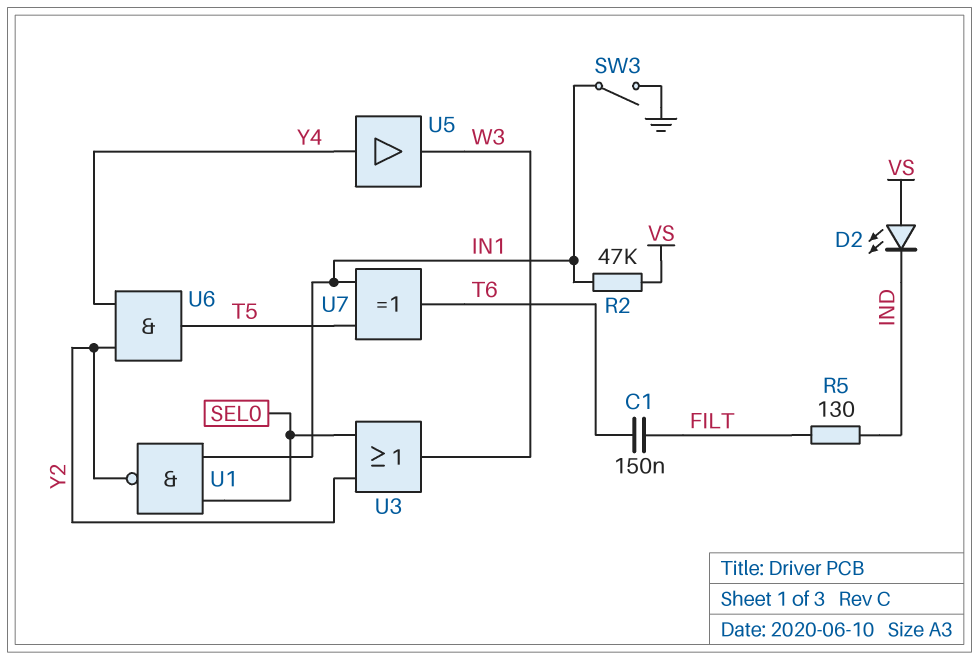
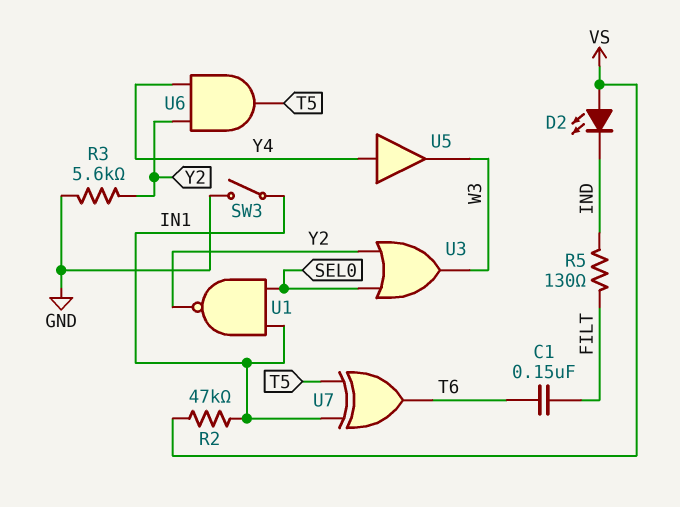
R3: none -> 5.6k (GND, Y2)

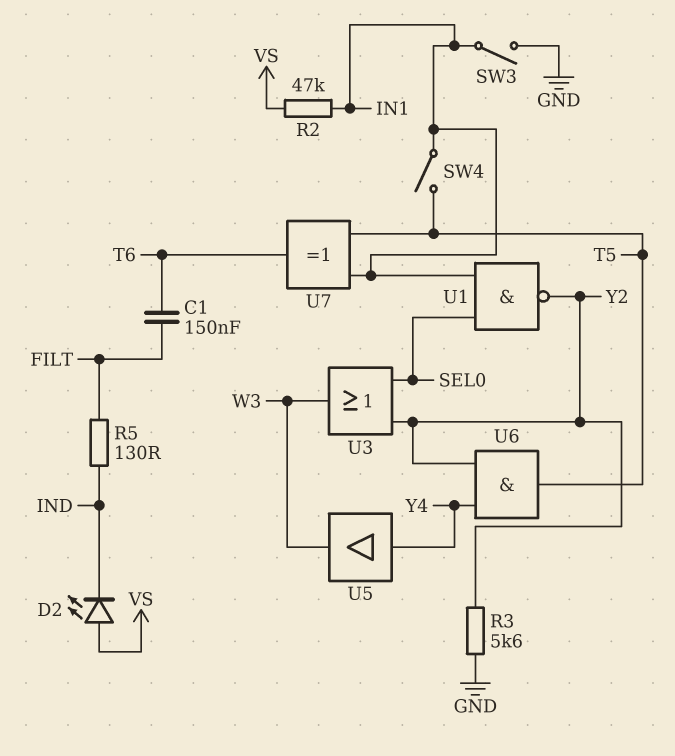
SW4: none -> switch (IN1, T5)

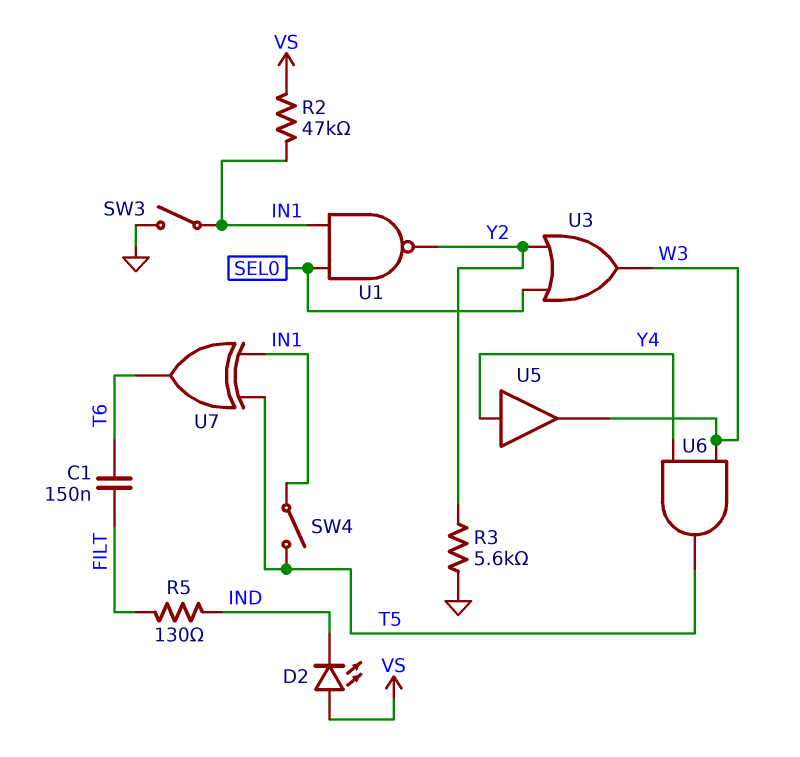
U6: AND (in Y2, in Y4, out T5) -> AND (in W3, in Y4, out T5)

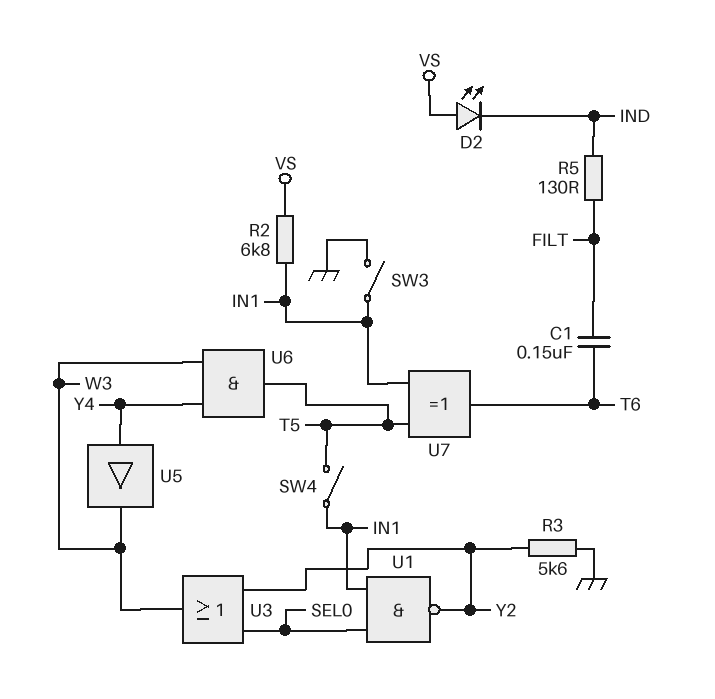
R2: 47k (IN1, VS) -> 6.8k (IN1, VS)

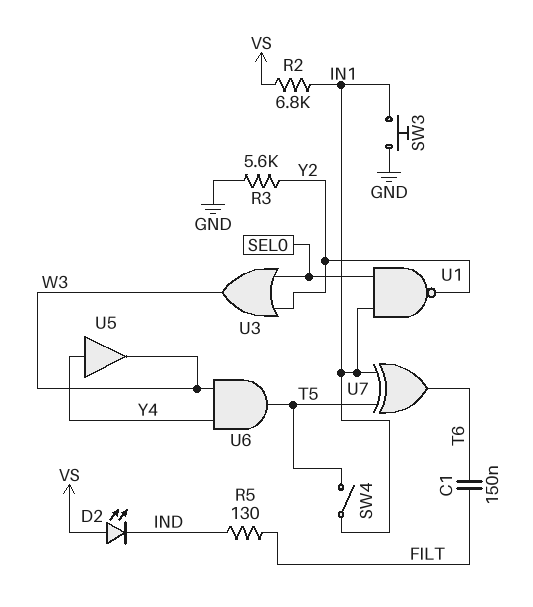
SW3: switch (GND, IN1) -> button (GND, IN1)

